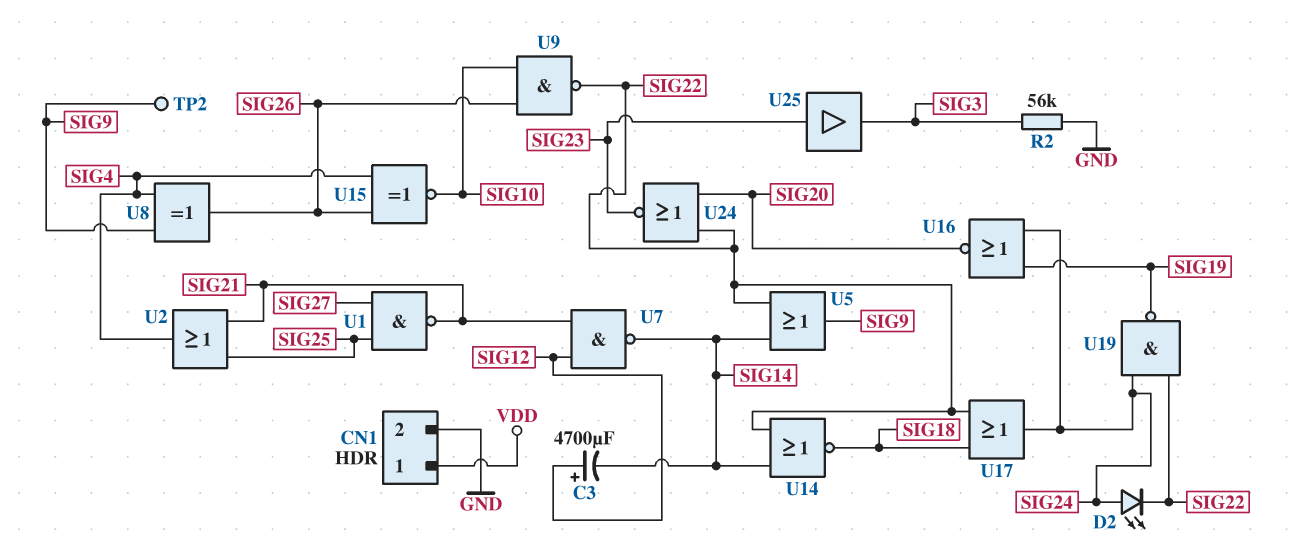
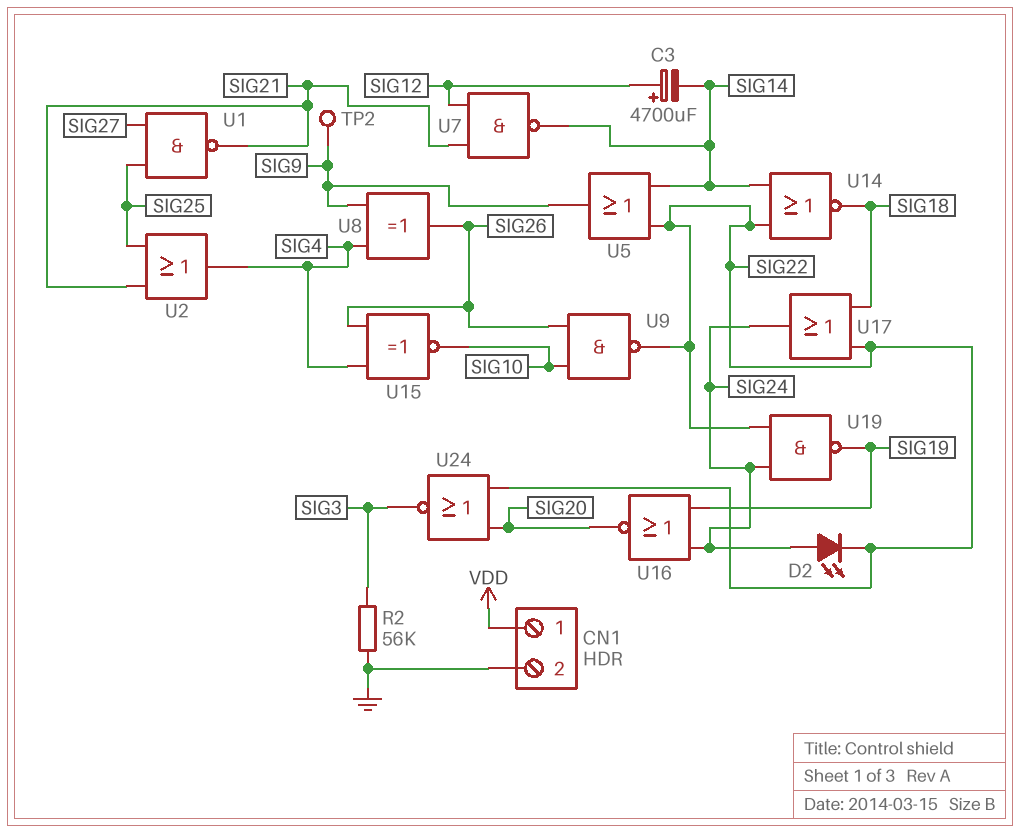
U24: NOR (in SIG20, in SIG22, out SIG23) -> NOR (in SIG20, in SIG22, out SIG3)
U25: buffer (in SIG23, out SIG3) -> none

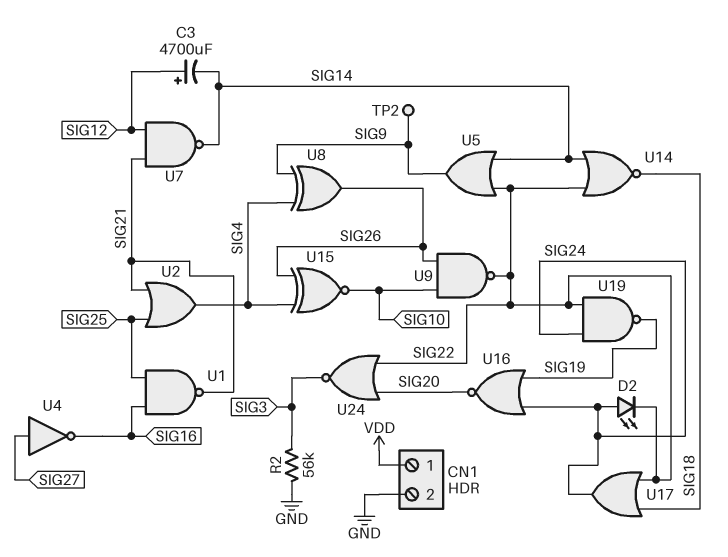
U1: NAND (in SIG25, in SIG27, out SIG21) -> NAND (in SIG16, in SIG25, out SIG21)
U4: none -> NOT (in SIG27, out SIG16)

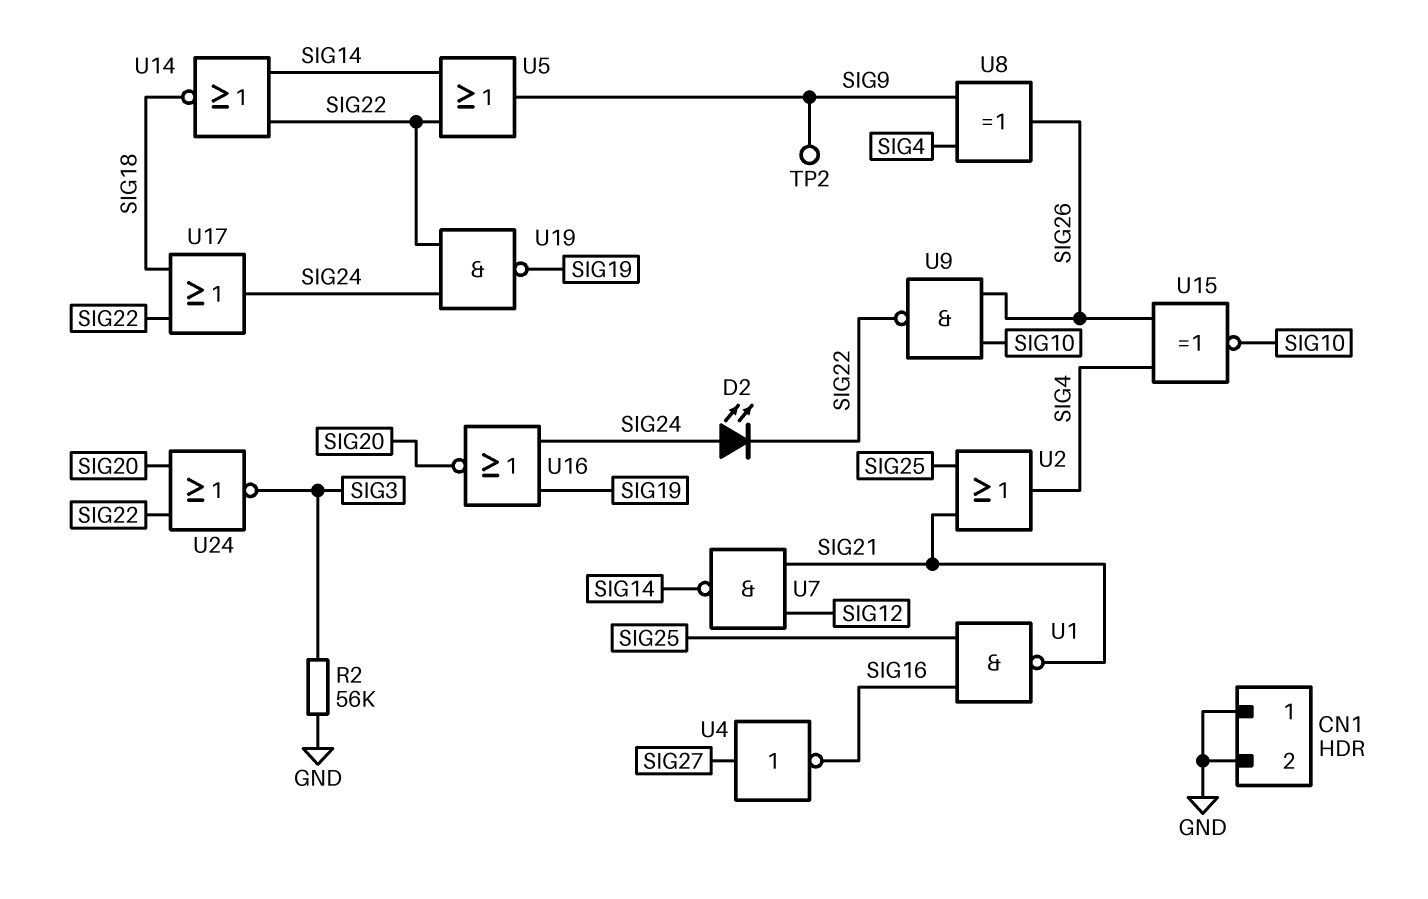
C3: 4700uF (plus SIG12, minus SIG14) -> none
CN1 pin 1: VDD -> GND

